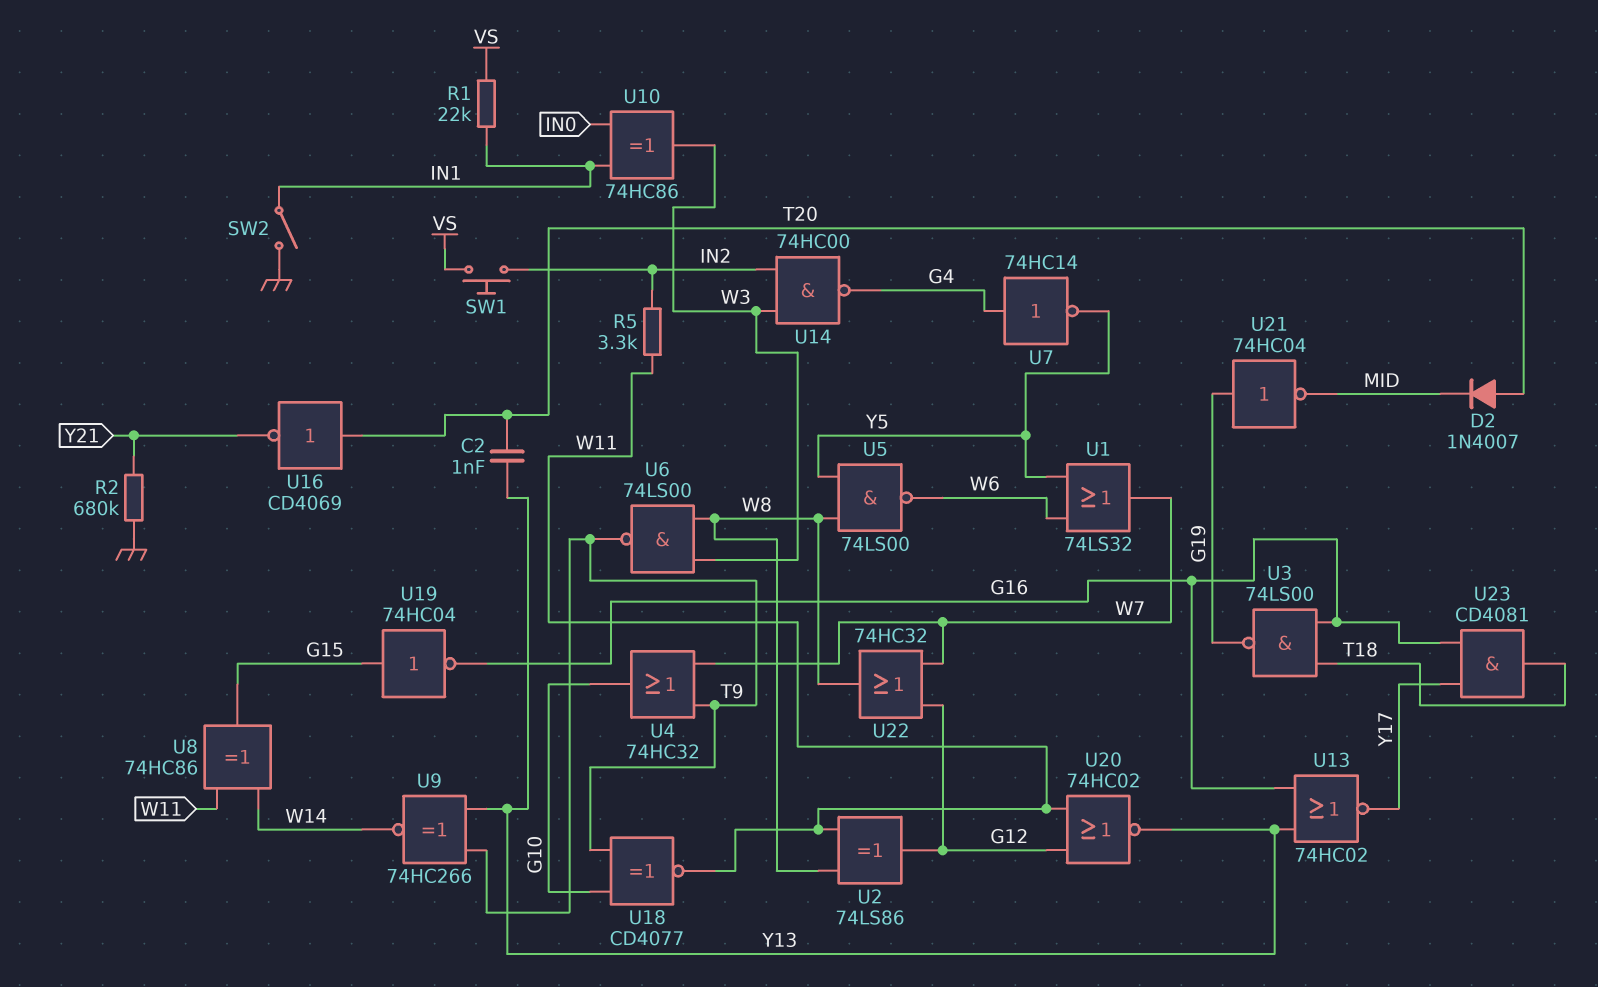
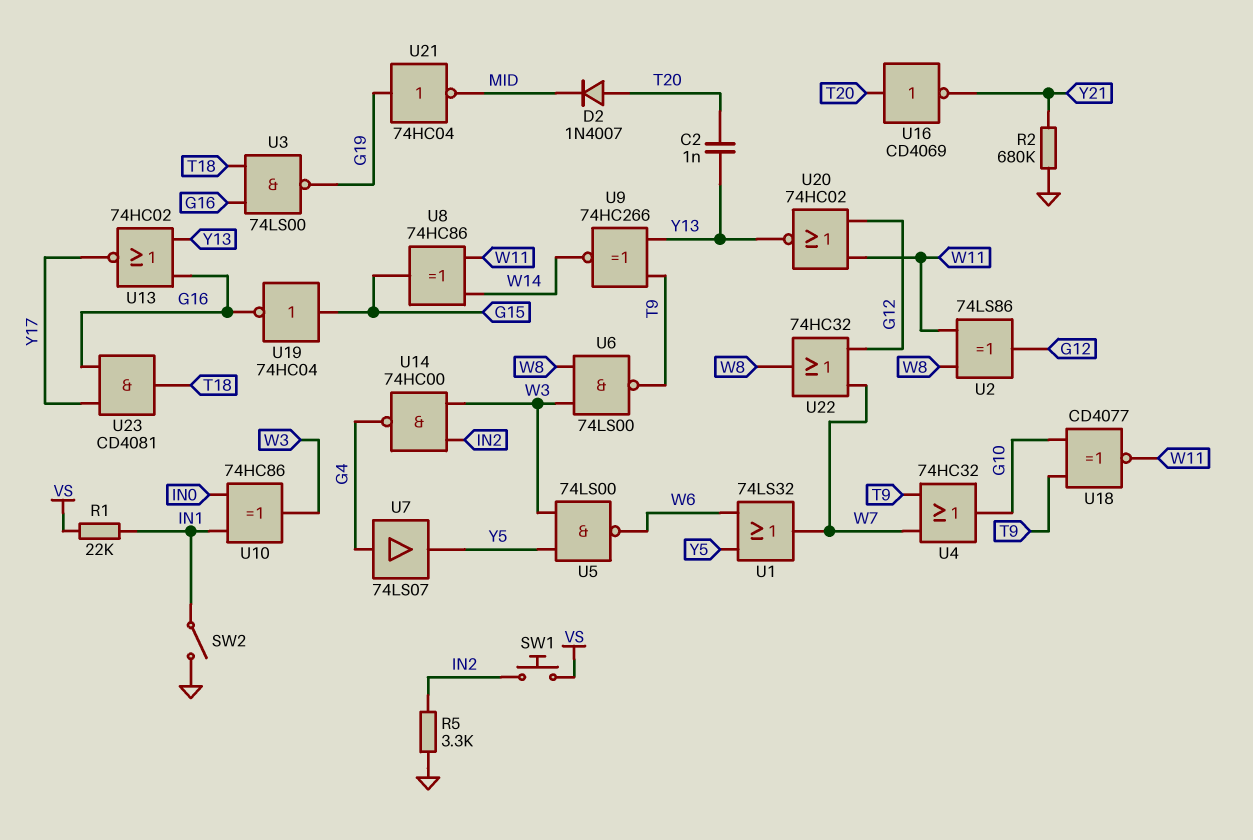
R5: 3.3k (IN2, W11) -> 3.3k (GND, IN2)
U5: NAND 74LS00 (in W8, in Y5, out W6) -> NAND 74LS00 (in W3, in Y5, out W6)
U7: NOT 74HC14 (in G4, out Y5) -> buffer 74LS07 (in G4, out Y5)

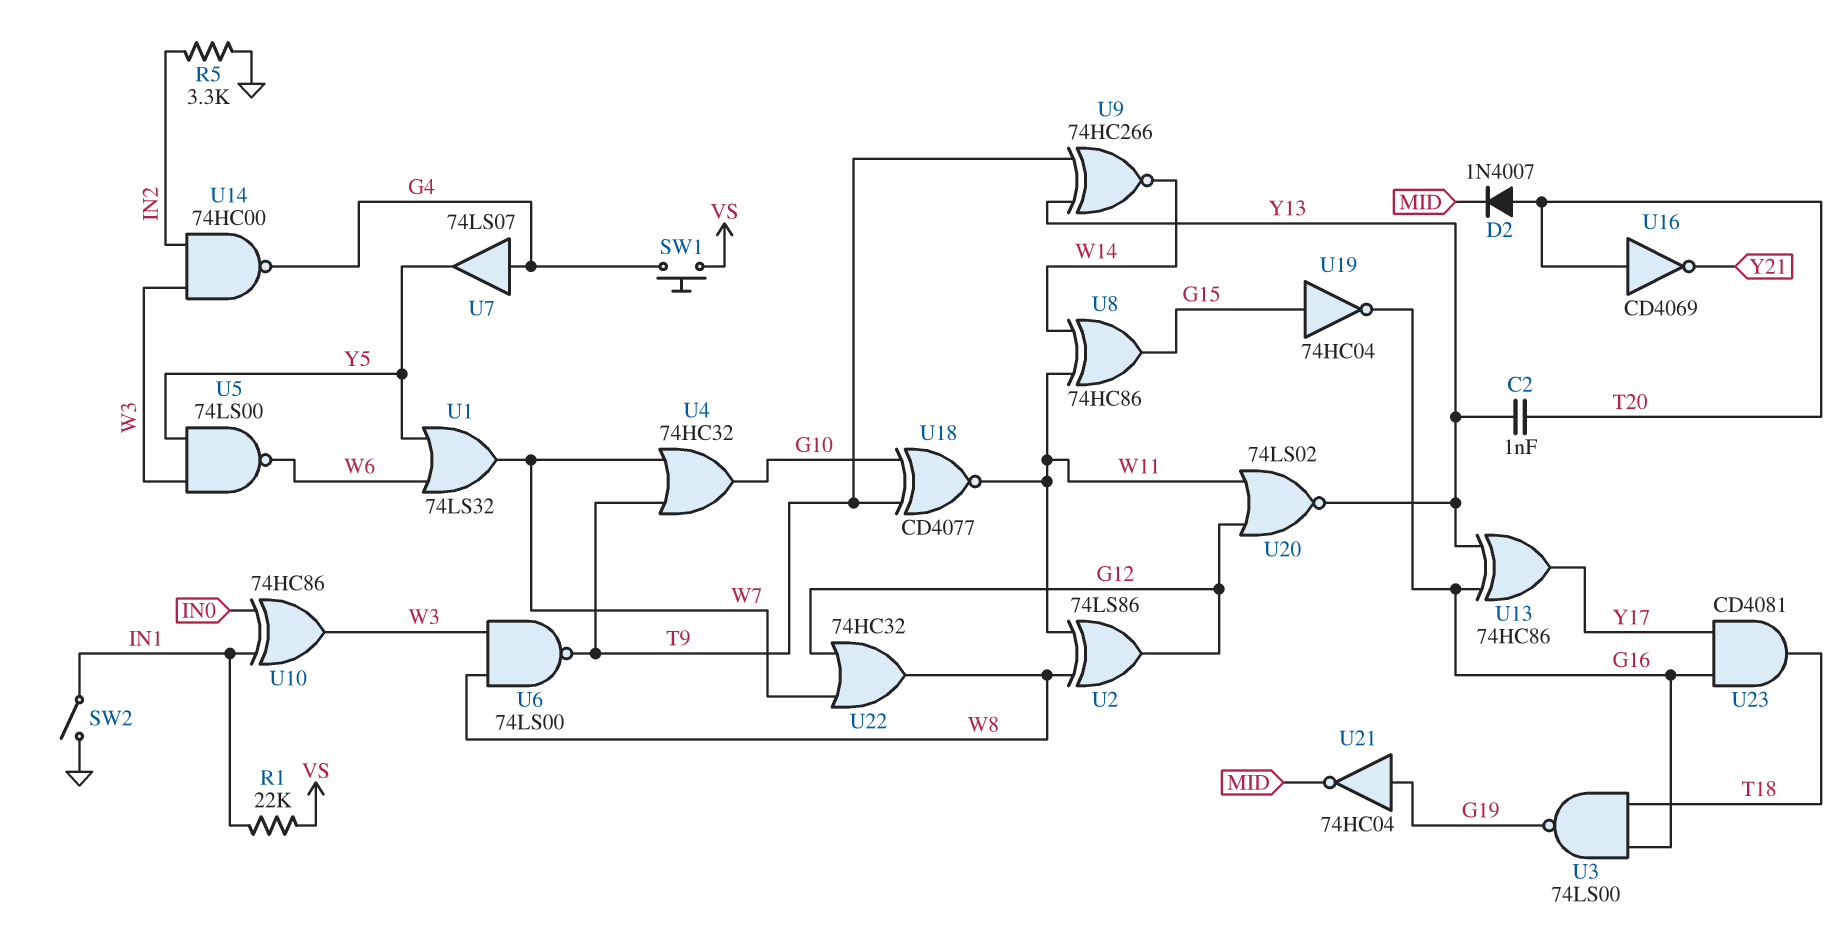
R2: 680k (GND, Y21) -> none
SW1: button (IN2, VS) -> button (G4, VS)
U13: NOR 74HC02 (in G16, in Y13, out Y17) -> XOR 74HC86 (in G16, in Y13, out Y17)
U20: NOR 74HC02 (in G12, in W11, out Y13) -> NOR 74LS02 (in G12, in W11, out Y13)

